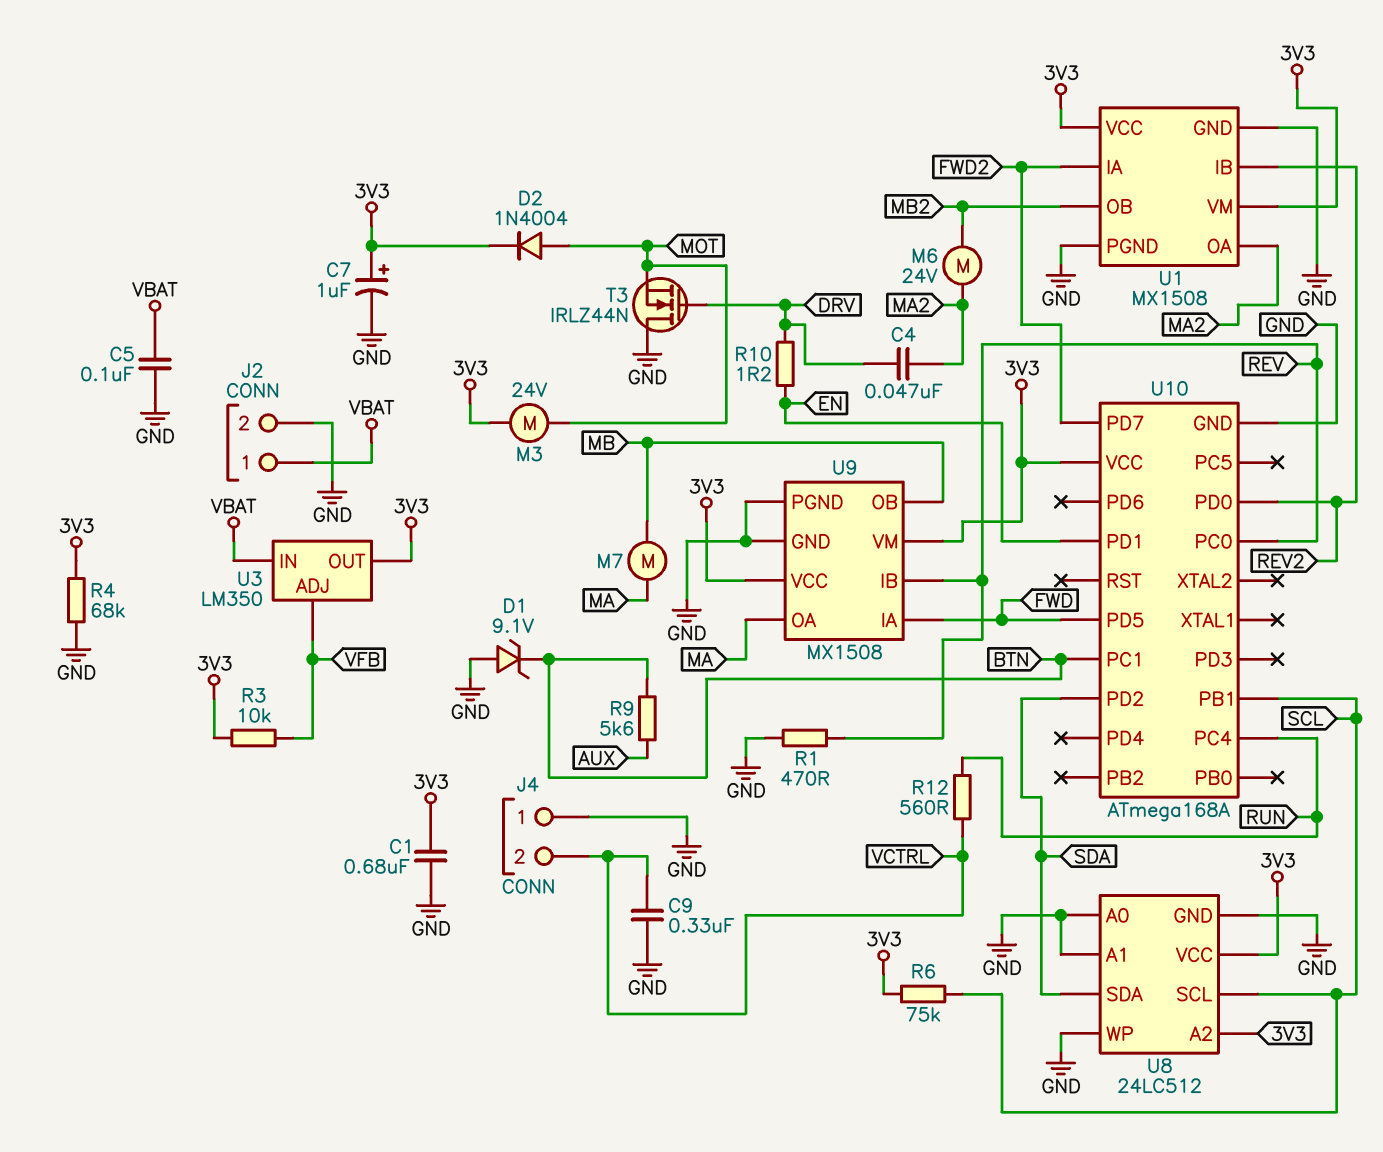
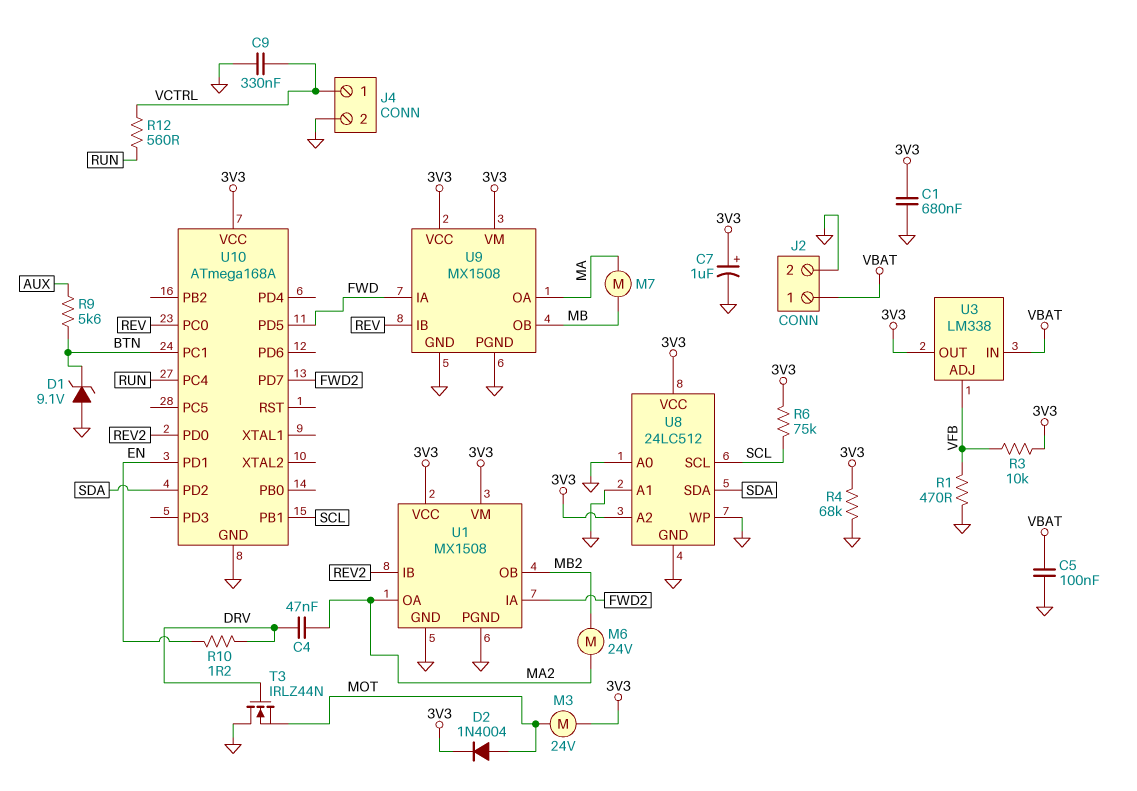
J4 pin 1: GND -> VCTRL
J4 pin 2: VCTRL -> GND
R1: 470 (GND, REV) -> 470 (GND, VFB)
U3: LM350 -> LM338

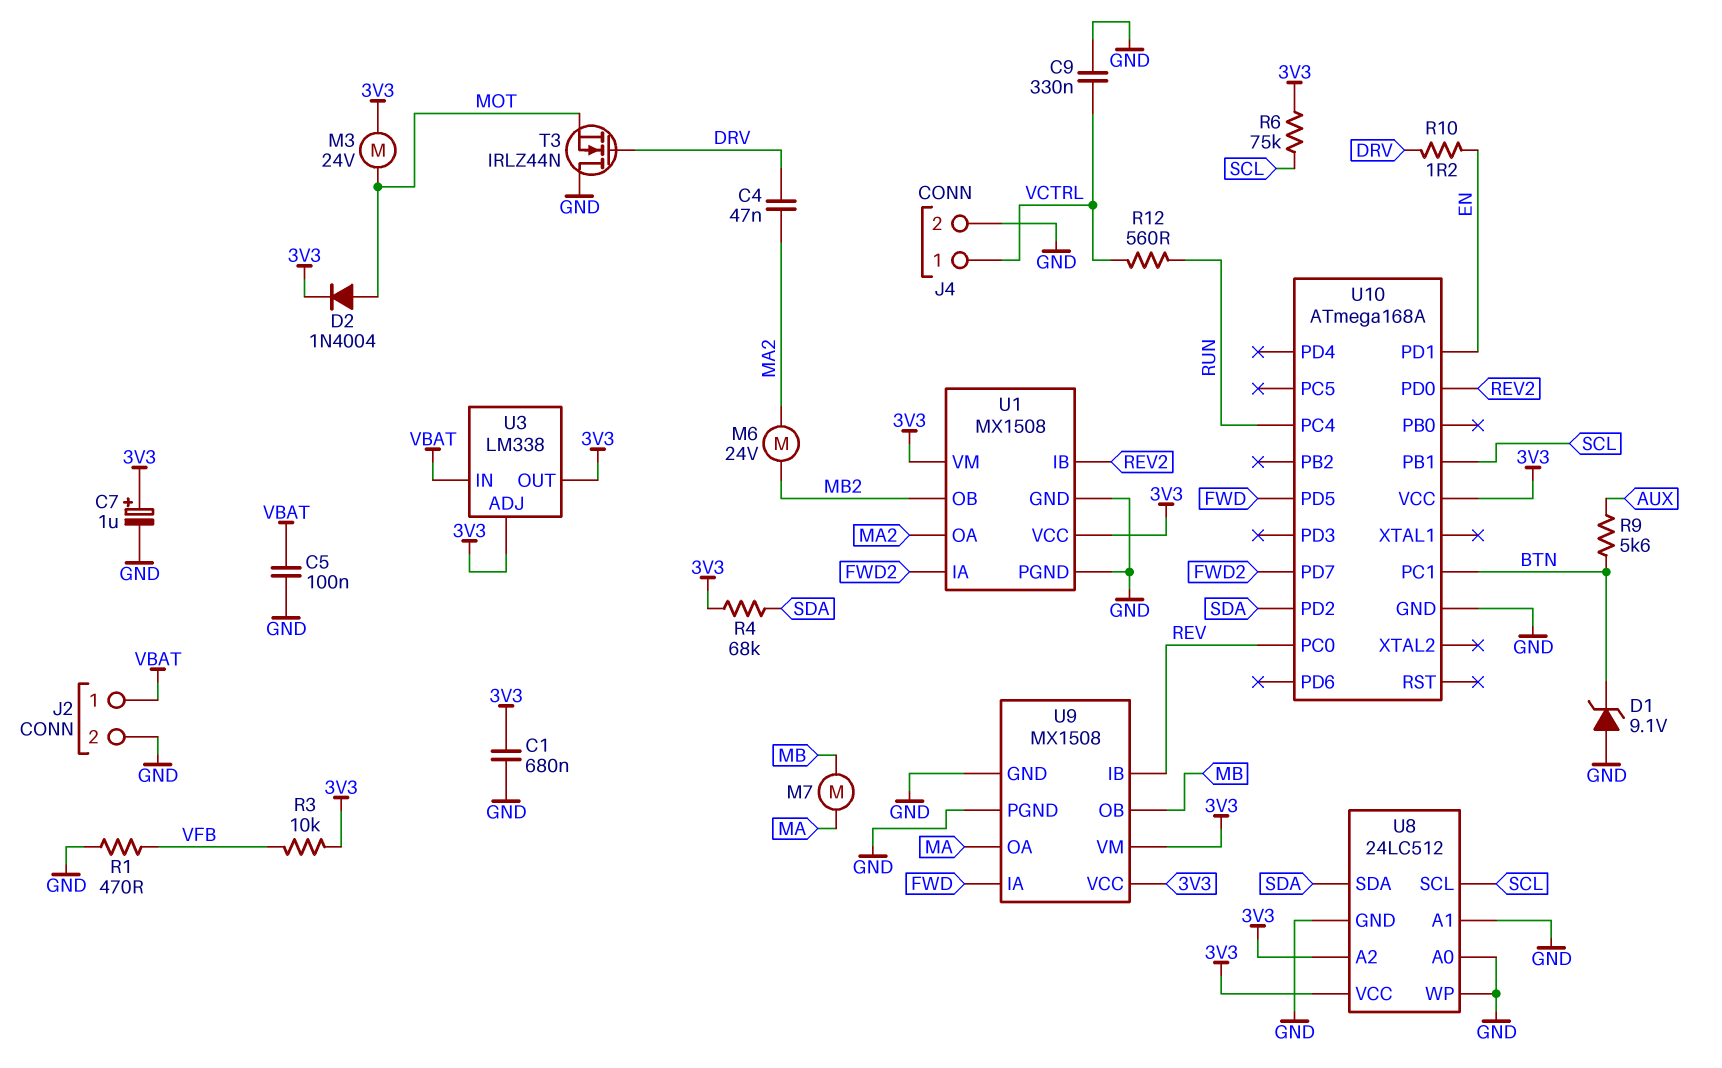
R4: 68k (3V3, GND) -> 68k (3V3, SDA)
U3 pin ADJ: VFB -> 3V3

